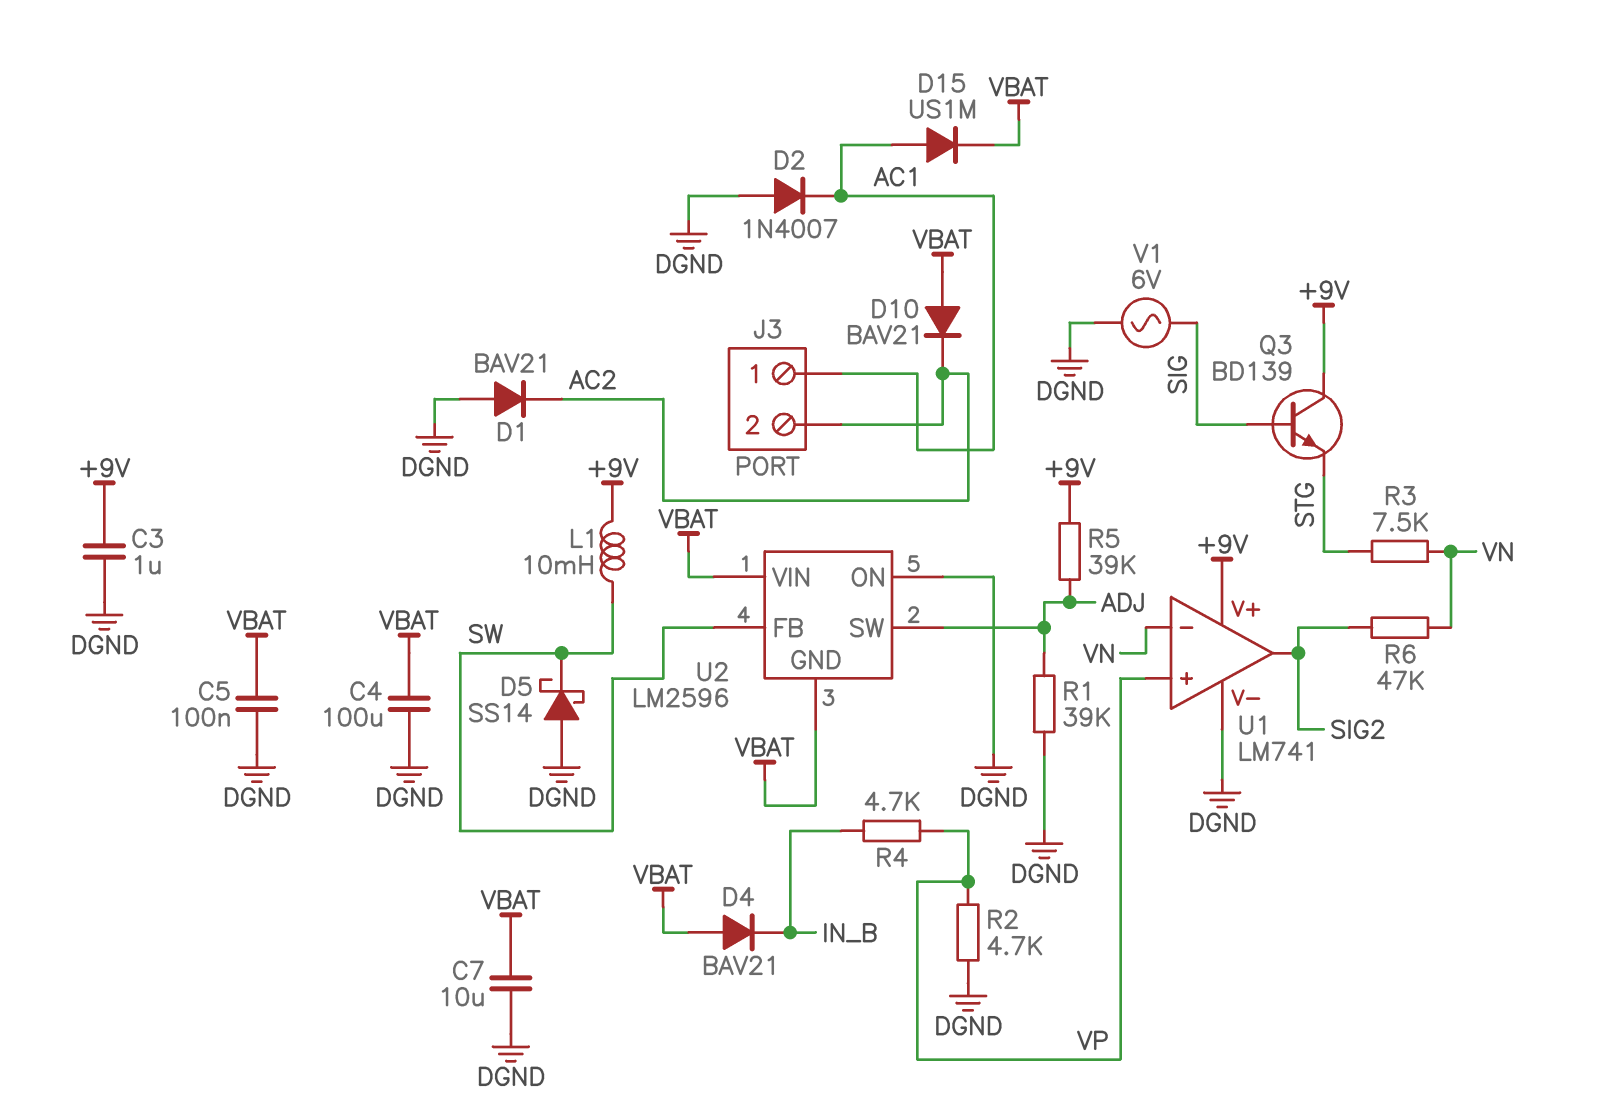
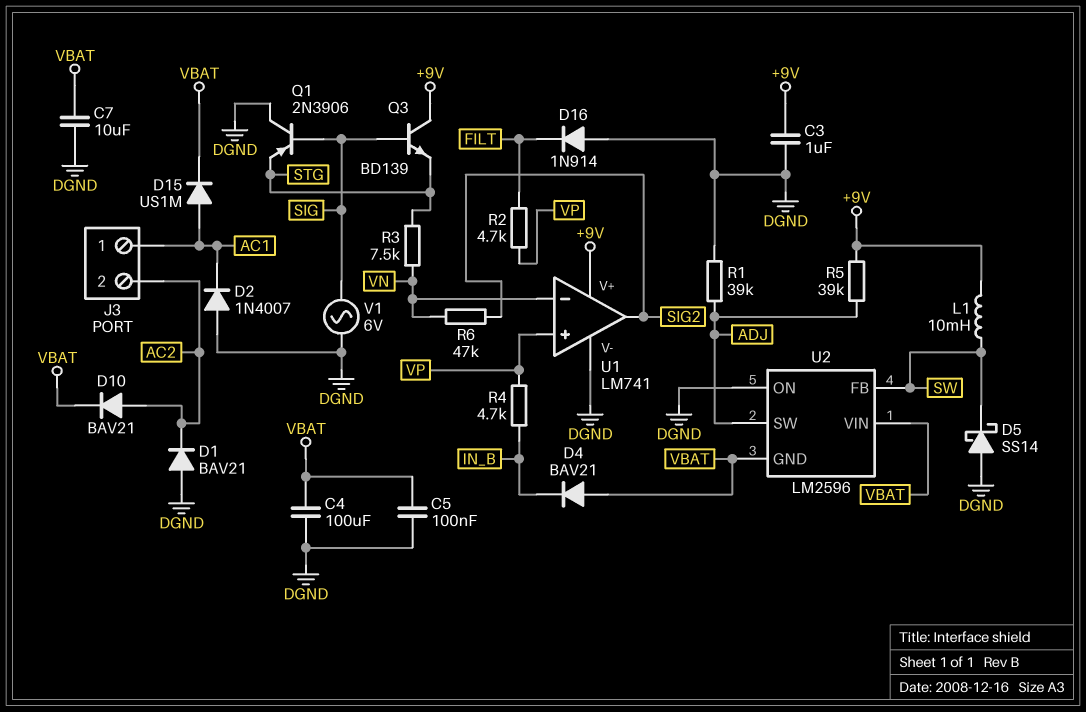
D10: diode BAV21 (A VBAT, K AC2) -> diode BAV21 (A AC2, K VBAT)
D16: none -> diode 1N914 (A DGND, K FILT)
Q1: none -> PNP 2N3906 (B SIG, C DGND, E STG)
R2: 4.7k (DGND, VP) -> 4.7k (FILT, VP)

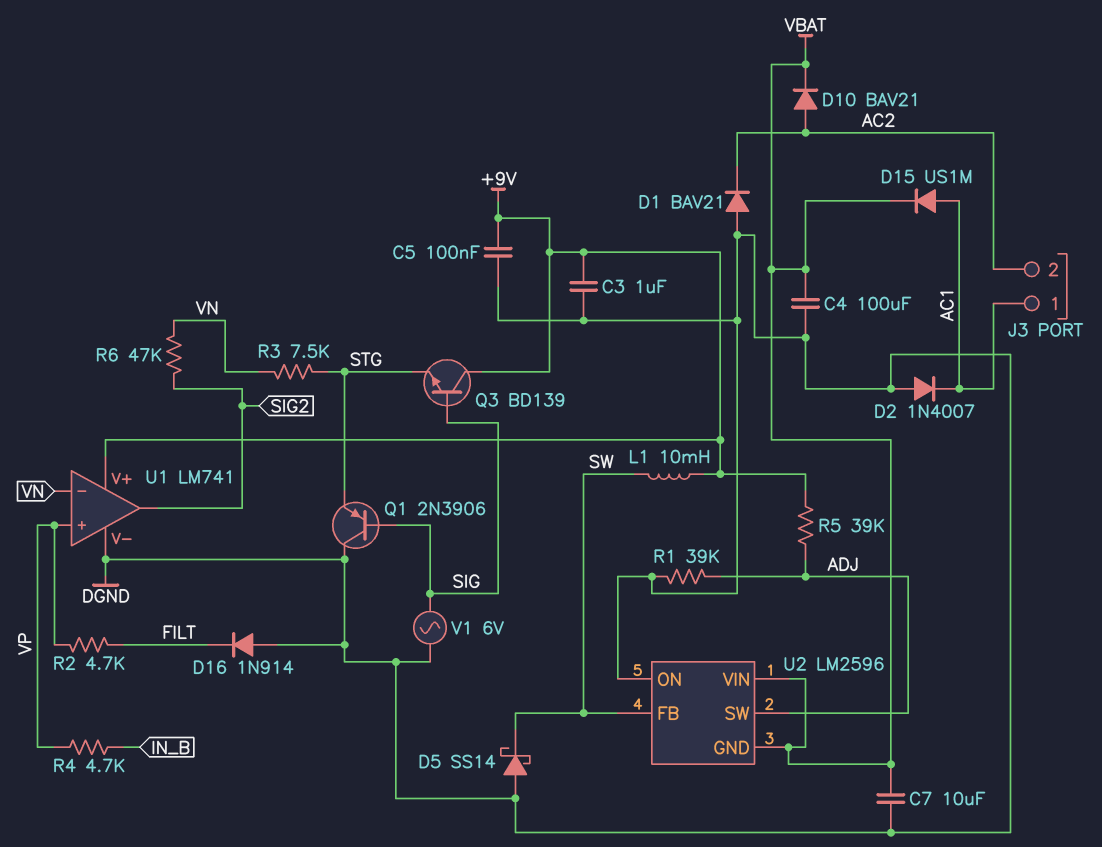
C5: 100nF (DGND, VBAT) -> 100nF (+9V, DGND)
D4: diode BAV21 (A VBAT, K IN_B) -> none

